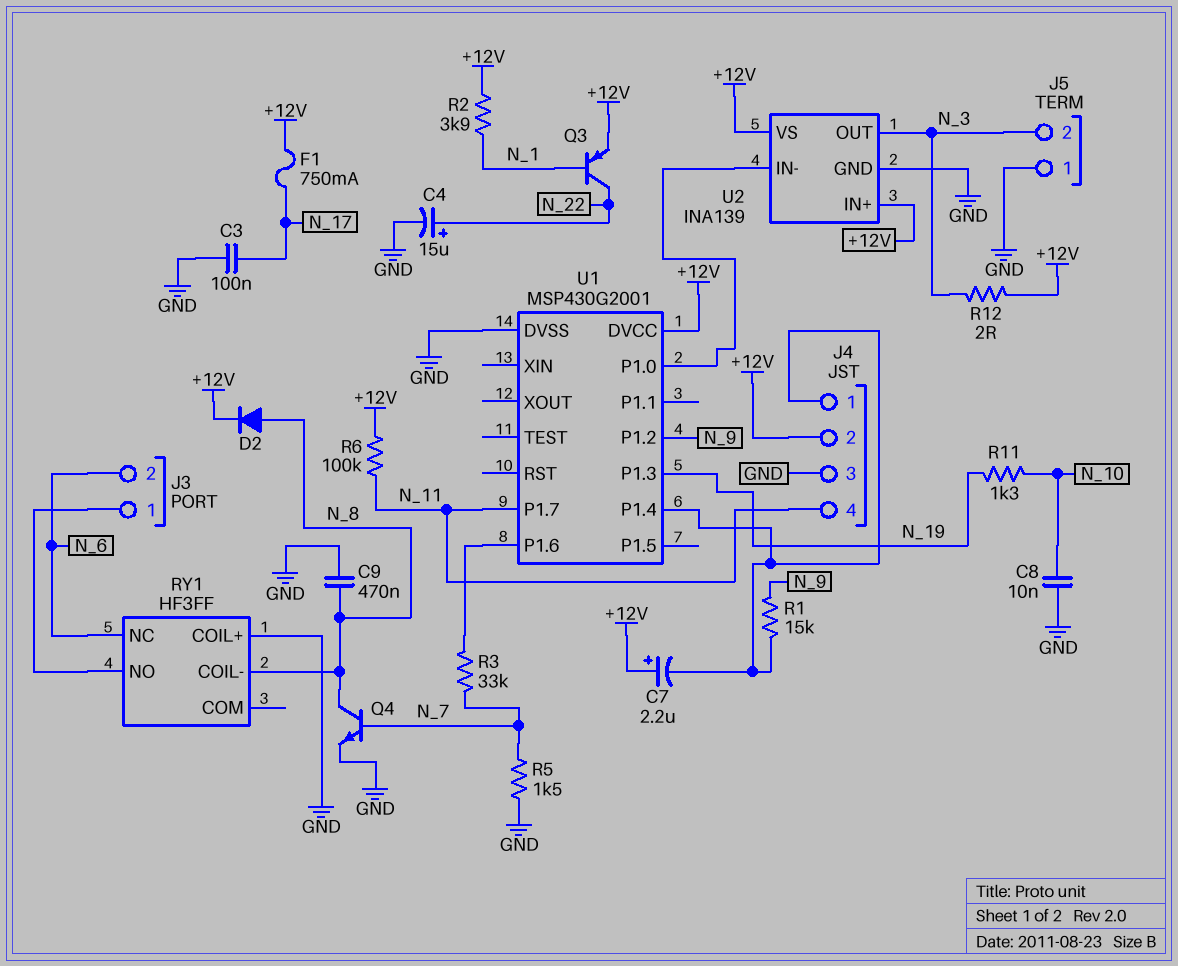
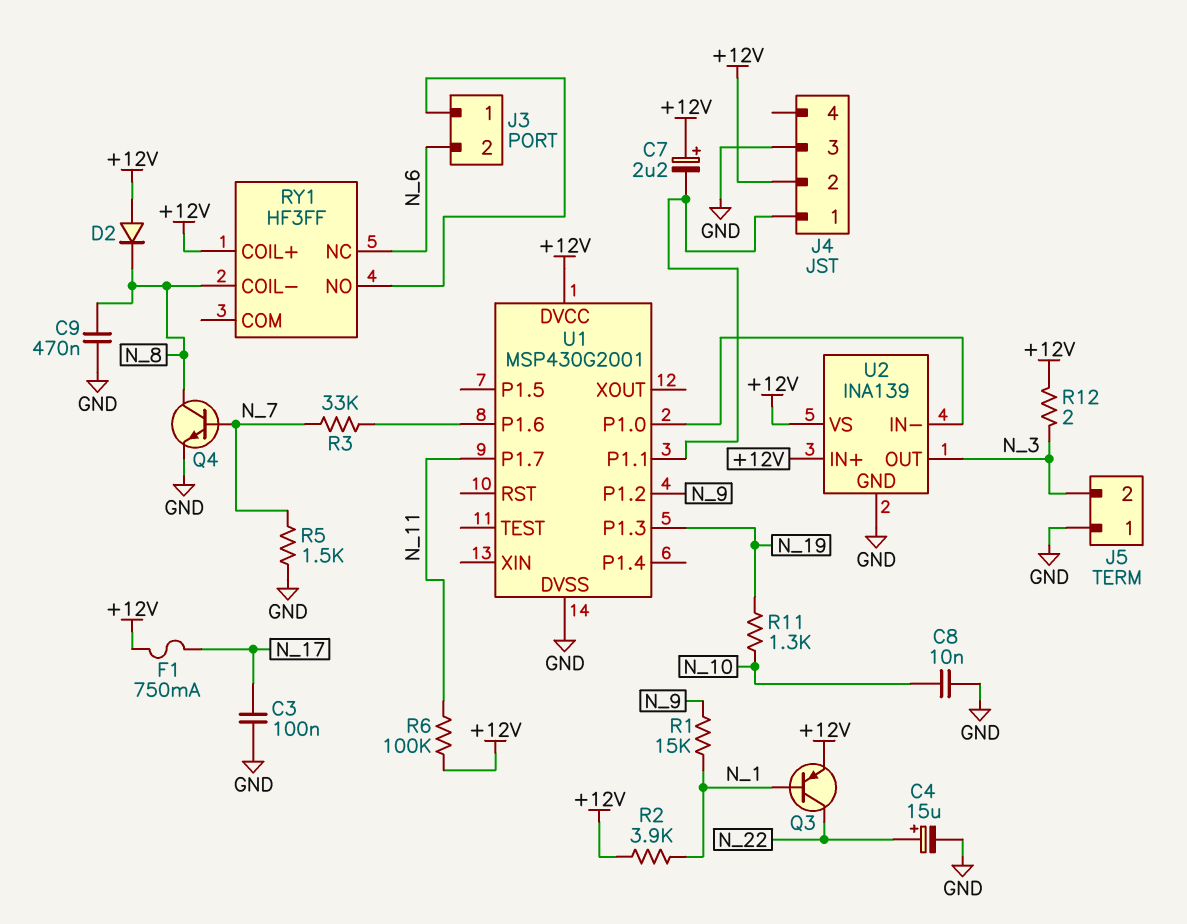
D2: diode (A N_8, K +12V) -> diode (A +12V, K N_8)
J4 pin 4: N_11 -> none
R1: 15k (J4/1, N_9) -> 15k (N_1, N_9)
RY1 pin COIL+: GND -> +12V
U1 pin P1.1: none -> J4/1
U1 pin P1.4: J4/1 -> none

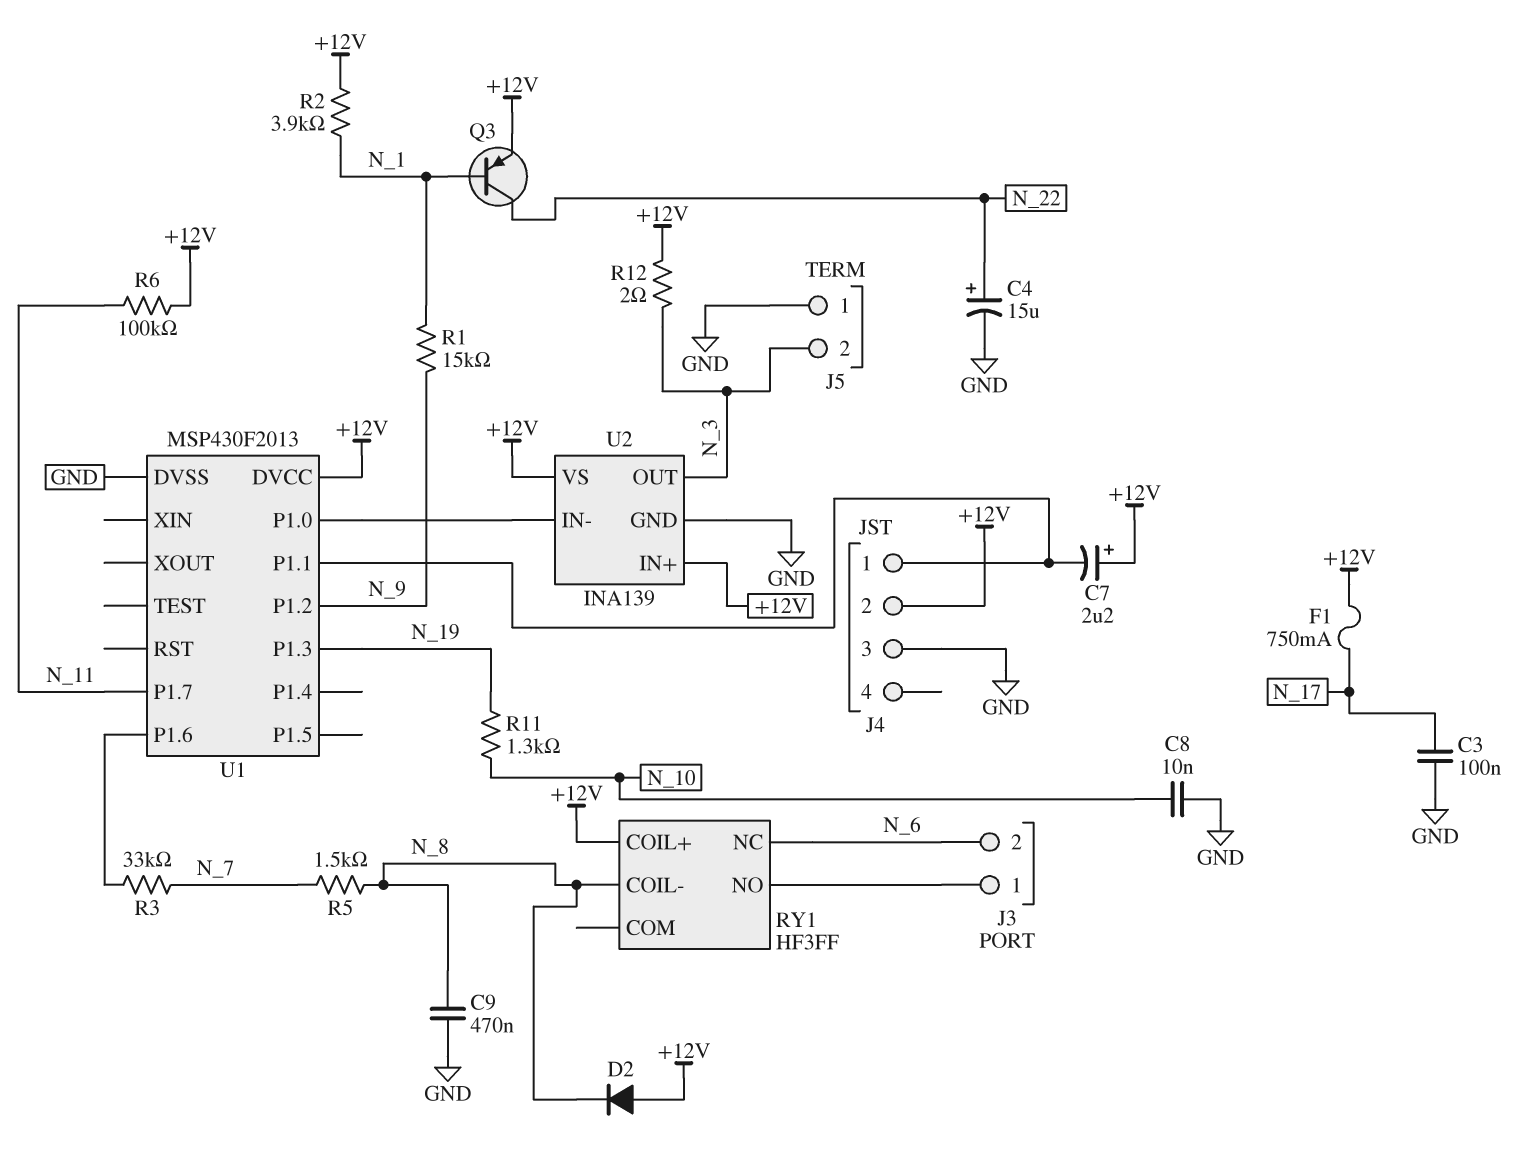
Q4: NPN (B N_7, C N_8, E GND) -> none
R5: 1.5k (GND, N_7) -> 1.5k (N_7, N_8)
U1: MSP430G2001 -> MSP430F2013

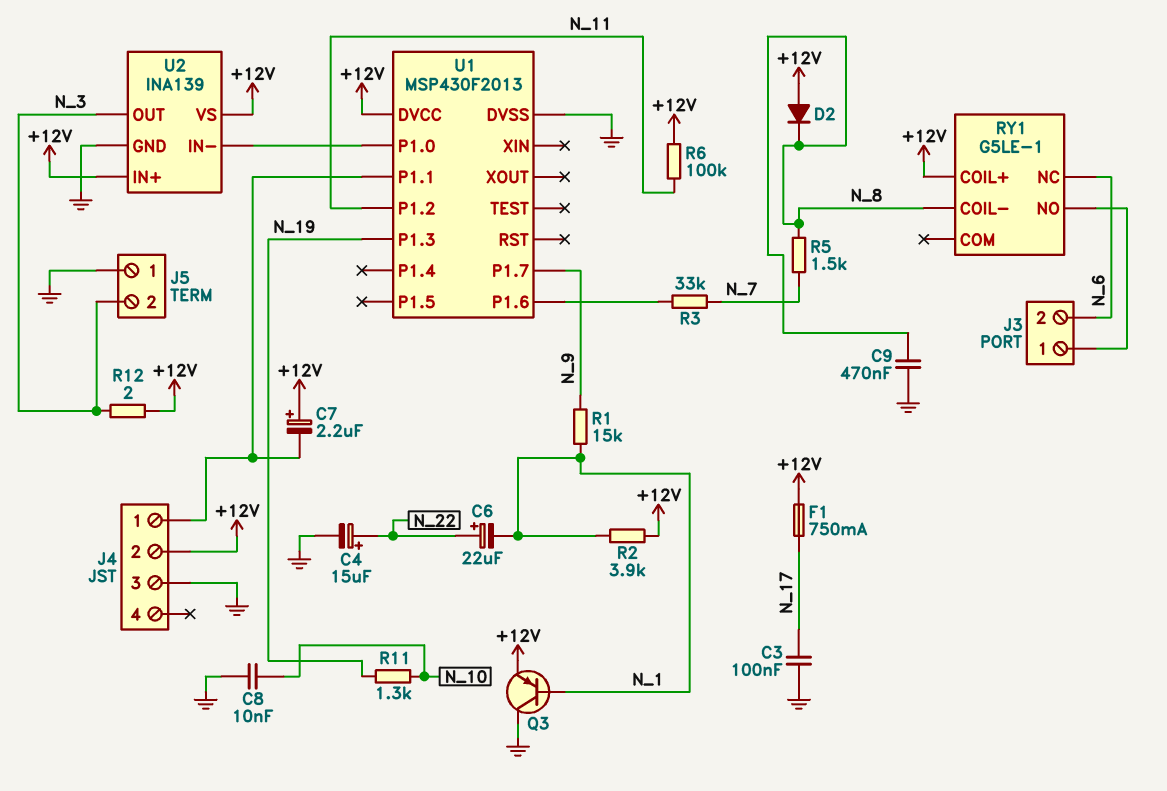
C6: none -> 22uF (plus N_22, minus N_1)
Q3: PNP (B N_1, C N_22, E +12V) -> PNP (B N_1, C GND, E +12V)
RY1: HF3FF -> G5LE-1
U1 pin P1.2: N_9 -> N_11
U1 pin P1.7: N_11 -> N_9

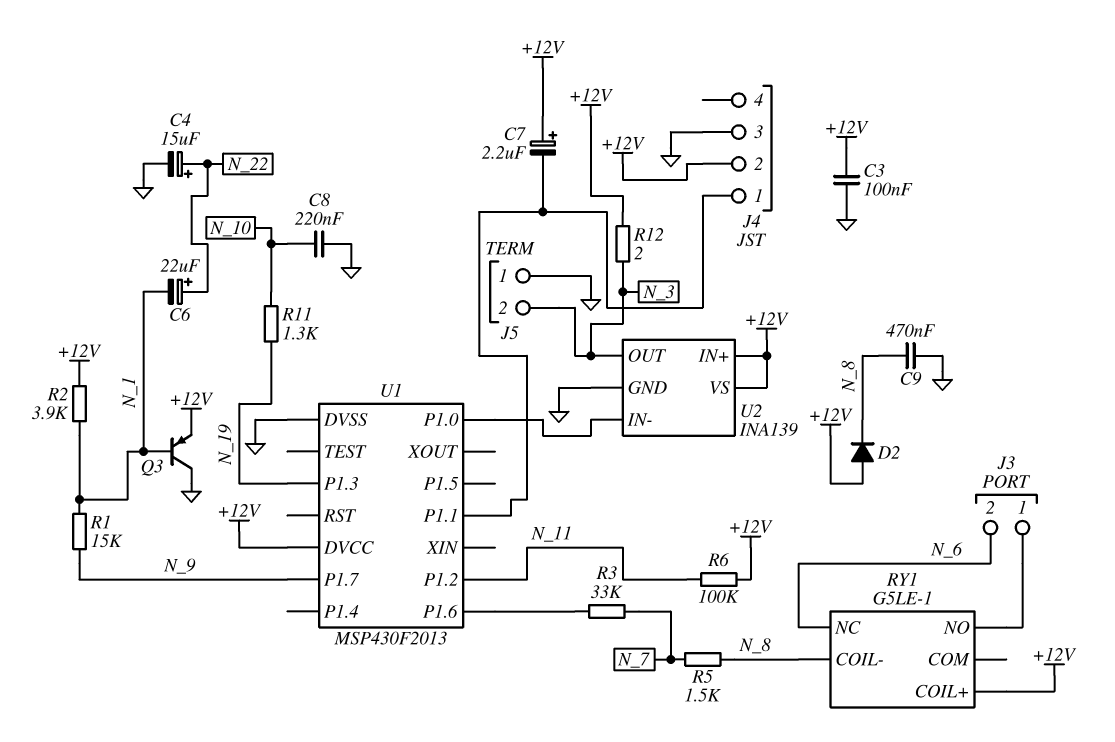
C3: 100nF (GND, N_17) -> 100nF (+12V, GND)
C8: 10nF (GND, N_10) -> 220nF (GND, N_10)
F1: 750mA (+12V, N_17) -> none

